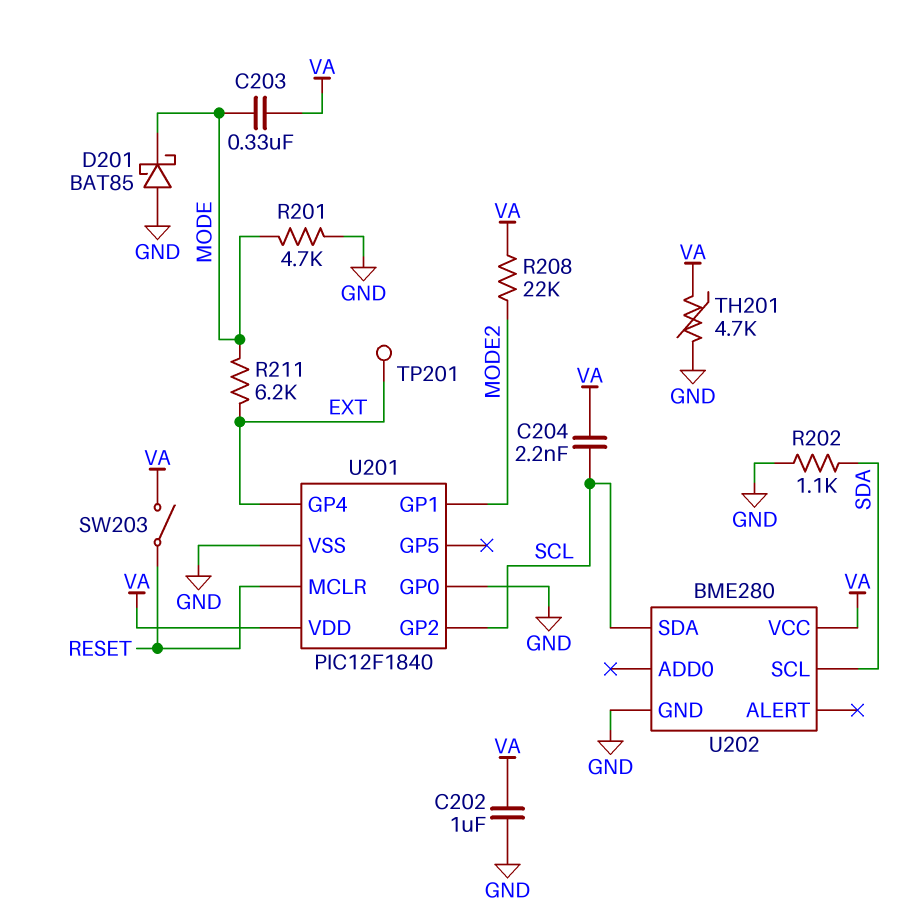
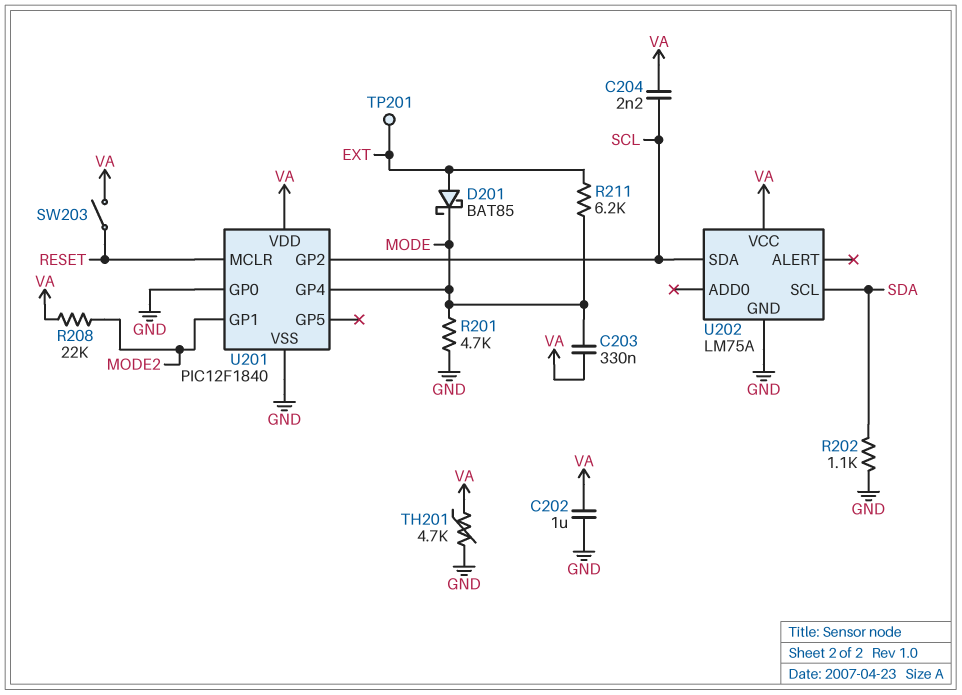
D201: schottky BAT85 (A GND, K MODE) -> schottky BAT85 (A EXT, K MODE)
U201 pin GP4: EXT -> MODE
U202: BME280 -> LM75A

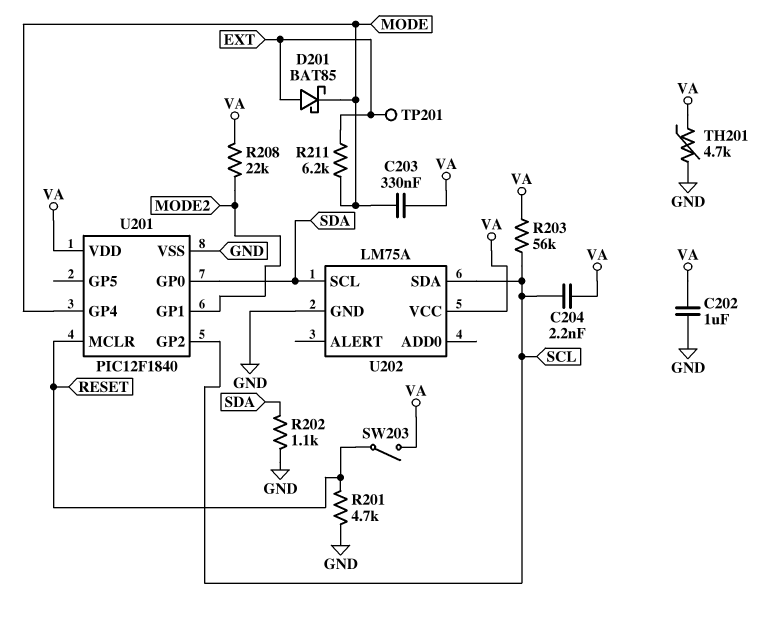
R201: 4.7k (GND, MODE) -> 4.7k (GND, RESET)
R203: none -> 56k (SCL, VA)
U201 pin GP0: GND -> SDA

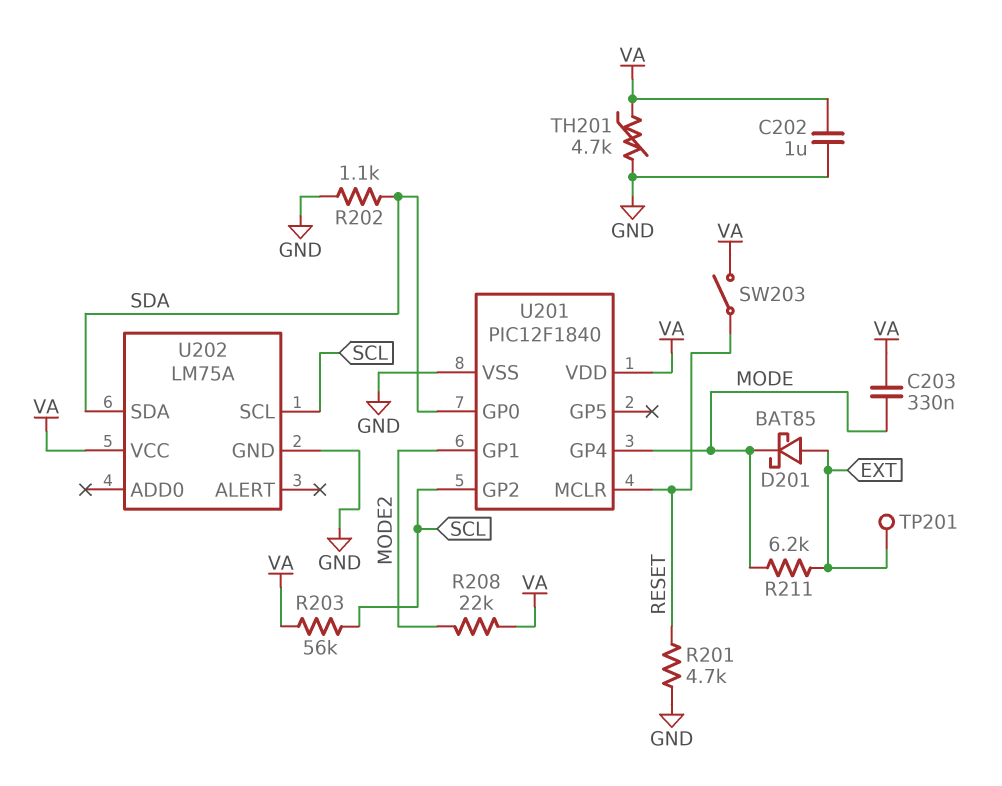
C204: 2.2nF (SCL, VA) -> none
U202 pin SCL: SDA -> SCL
U202 pin SDA: SCL -> SDA

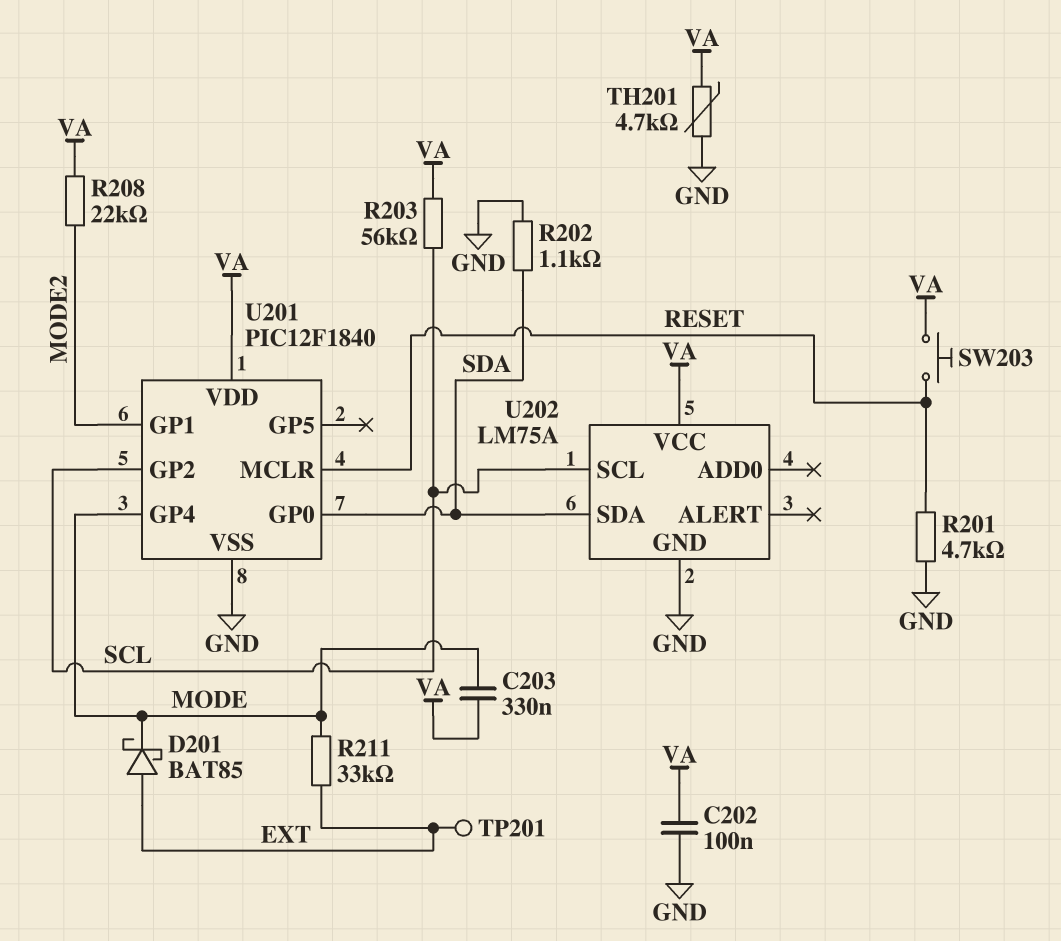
C202: 1uF (GND, VA) -> 100nF (GND, VA)
R211: 6.2k (EXT, MODE) -> 33k (EXT, MODE)
SW203: switch (RESET, VA) -> button (RESET, VA)

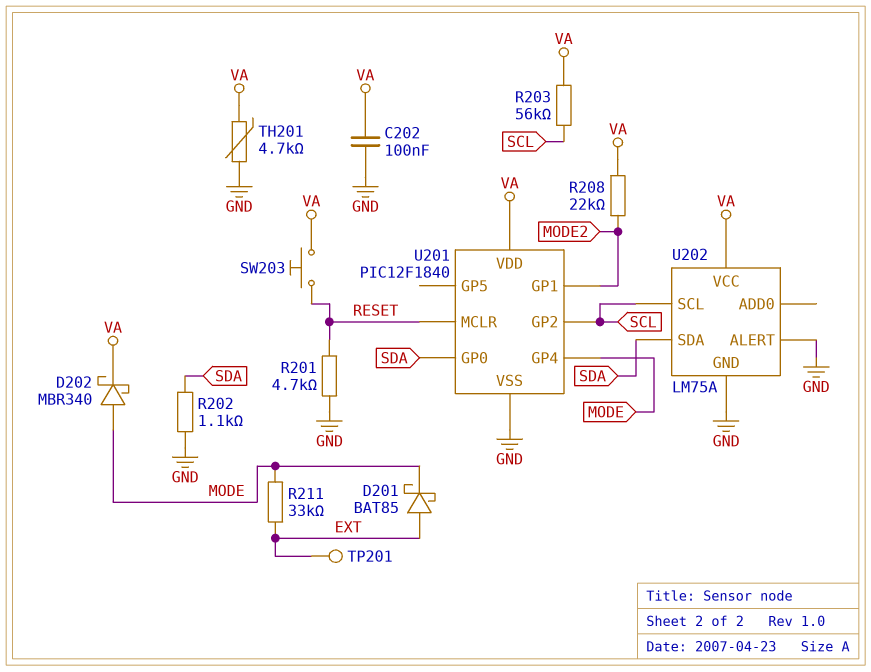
C203: 330nF (MODE, VA) -> none
D202: none -> schottky MBR340 (A MODE, K VA)
U202 pin ALERT: none -> GND

